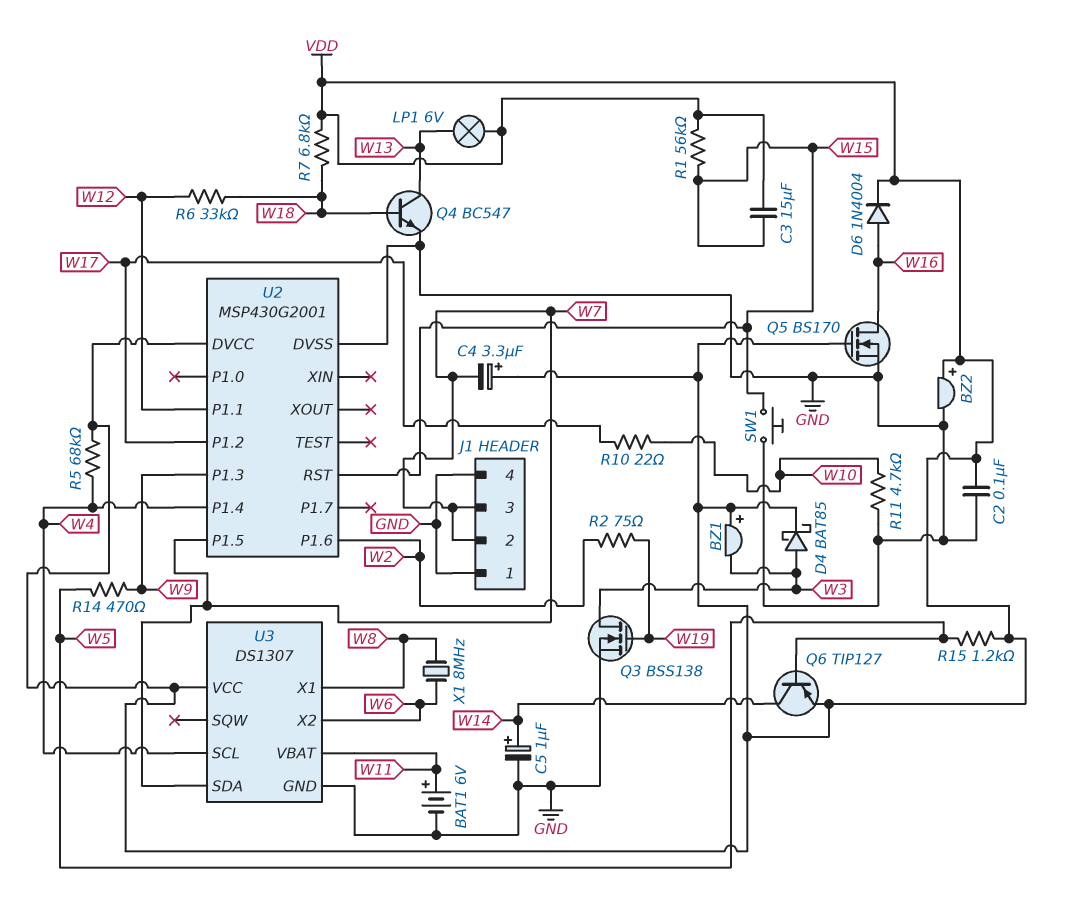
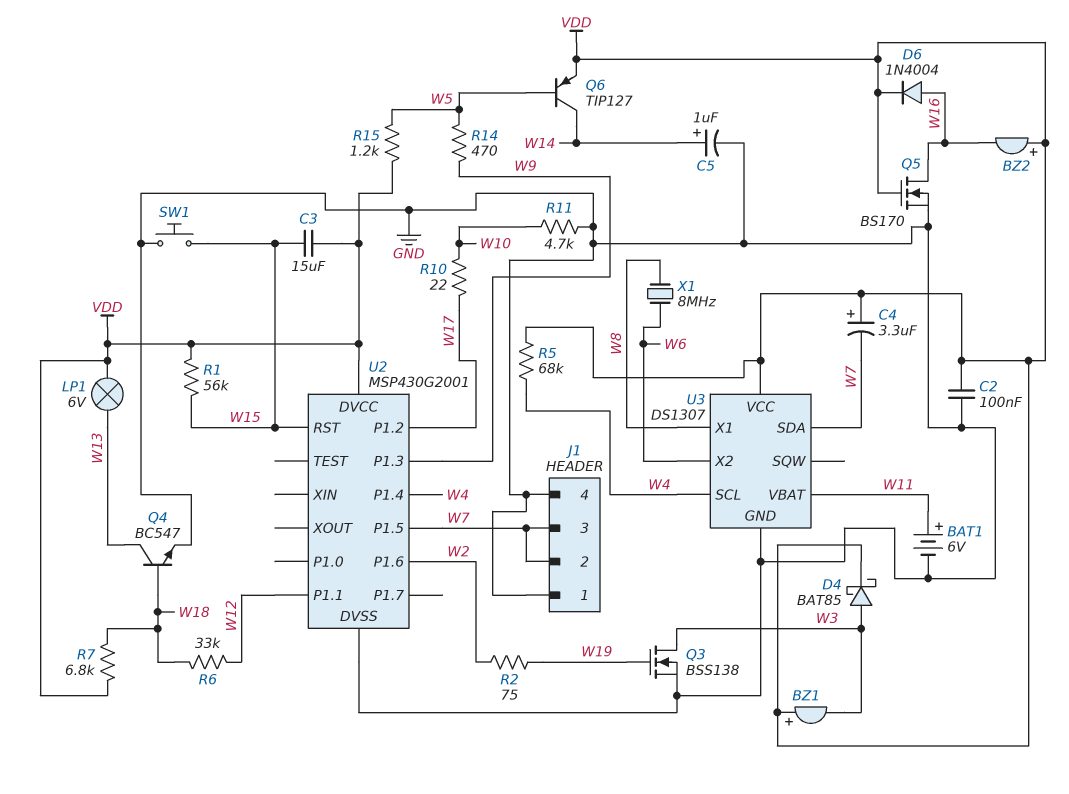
BZ2: buzzer (plus VDD, minus GND) -> buzzer (plus VDD, minus W16)

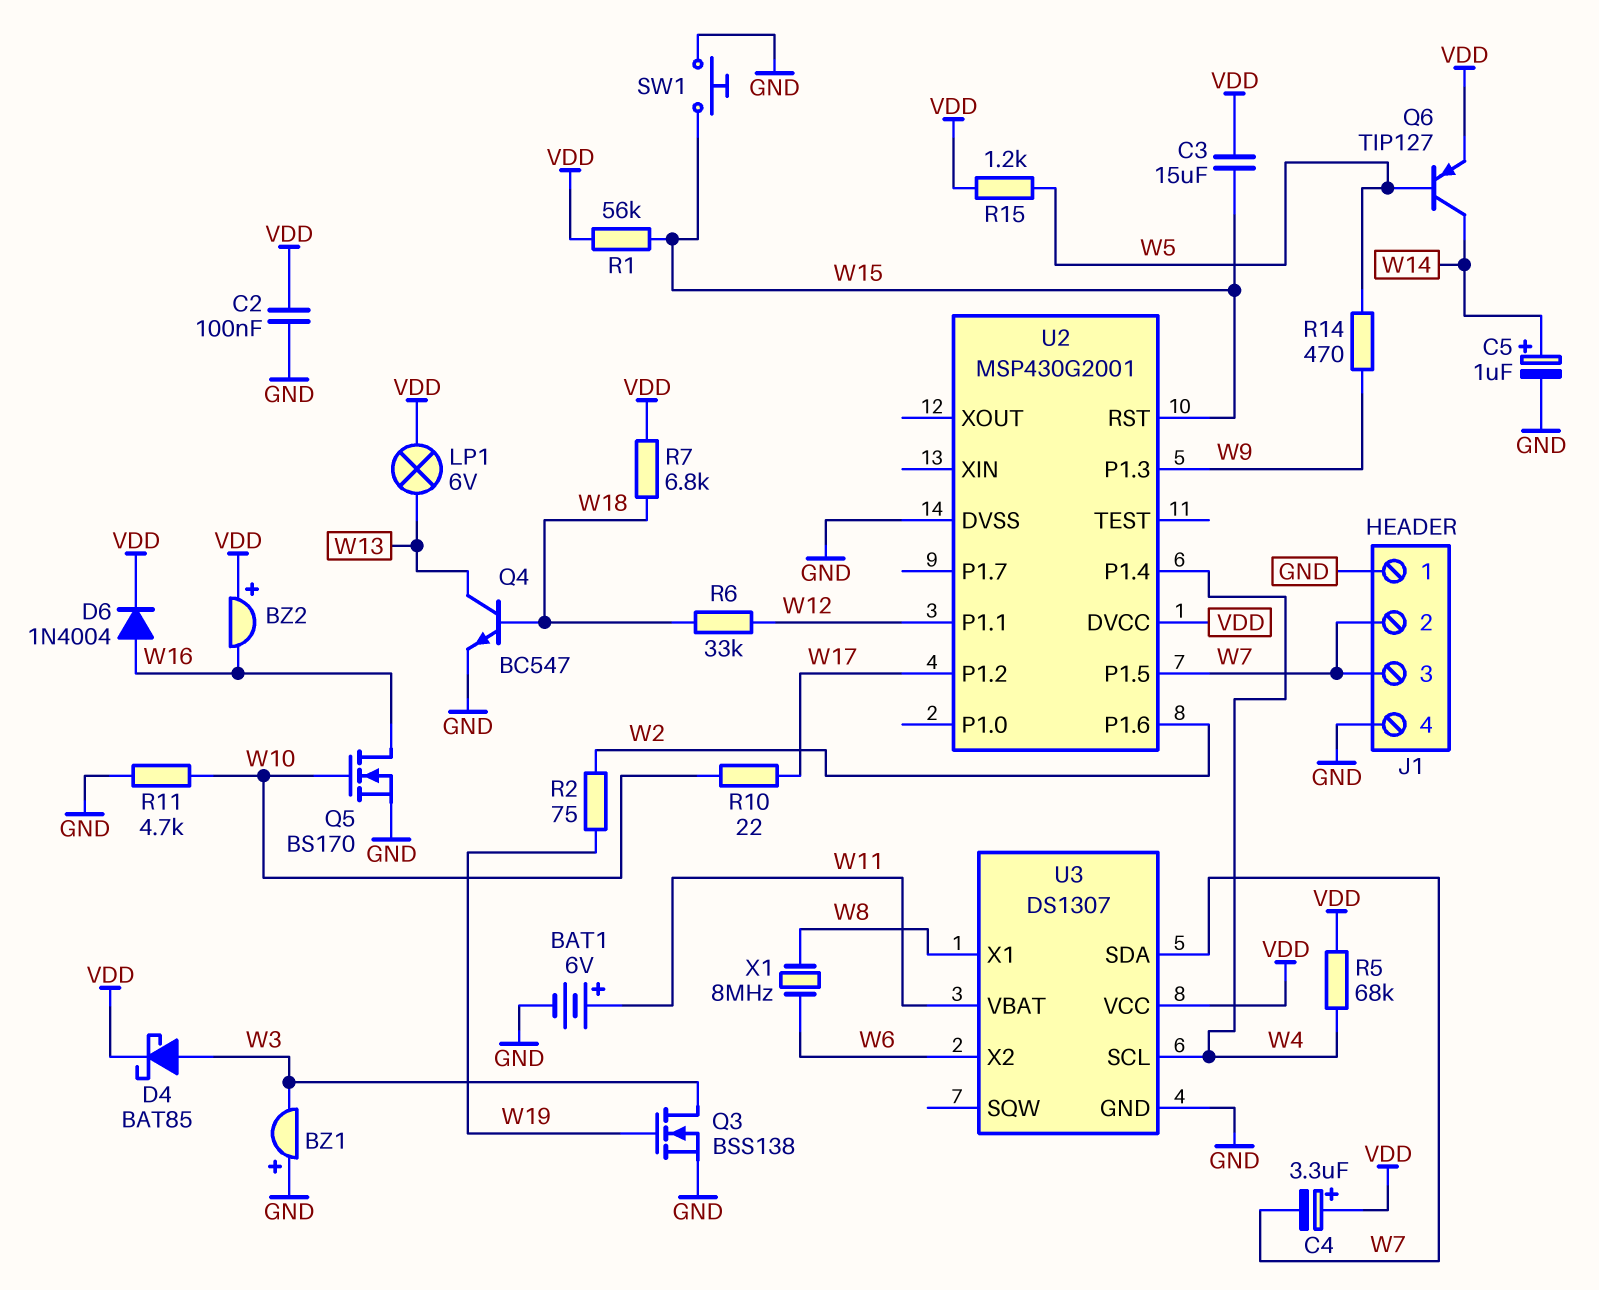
BZ1: buzzer (plus VDD, minus W3) -> buzzer (plus GND, minus W3)
Q5: NMOS BS170 (G VDD, D W16, S GND) -> NMOS BS170 (G W10, D W16, S GND)

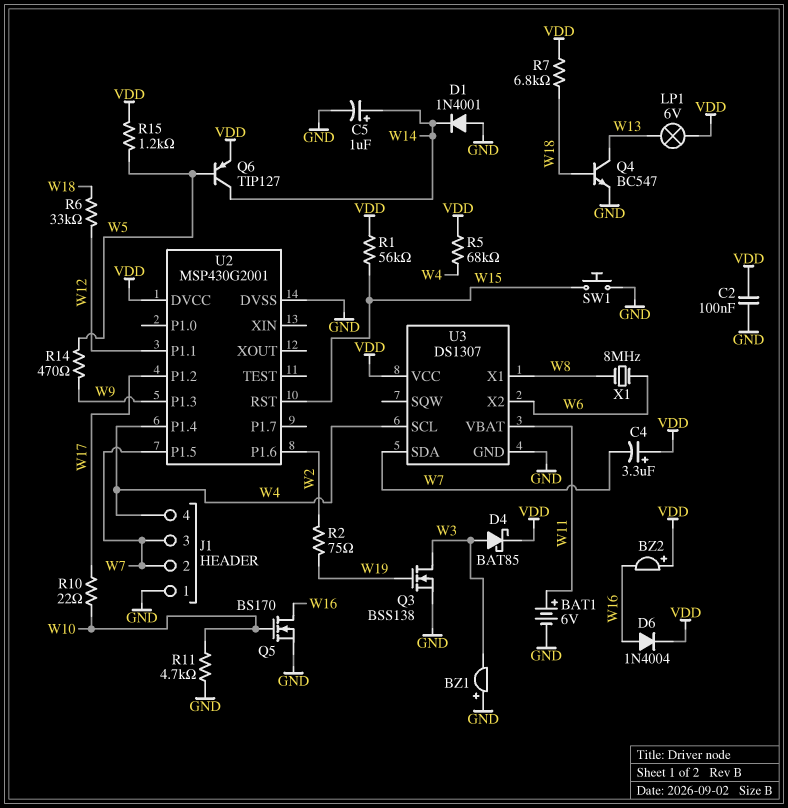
C3: 15uF (VDD, W15) -> none
D1: none -> diode 1N4001 (A GND, K W14)
J1 pin 4: GND -> W4

